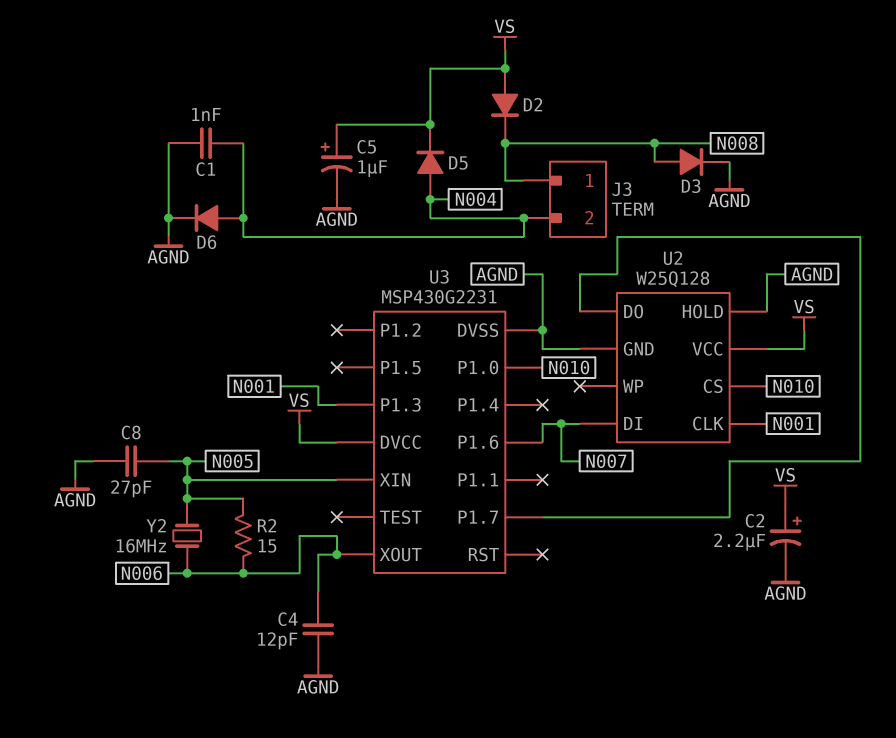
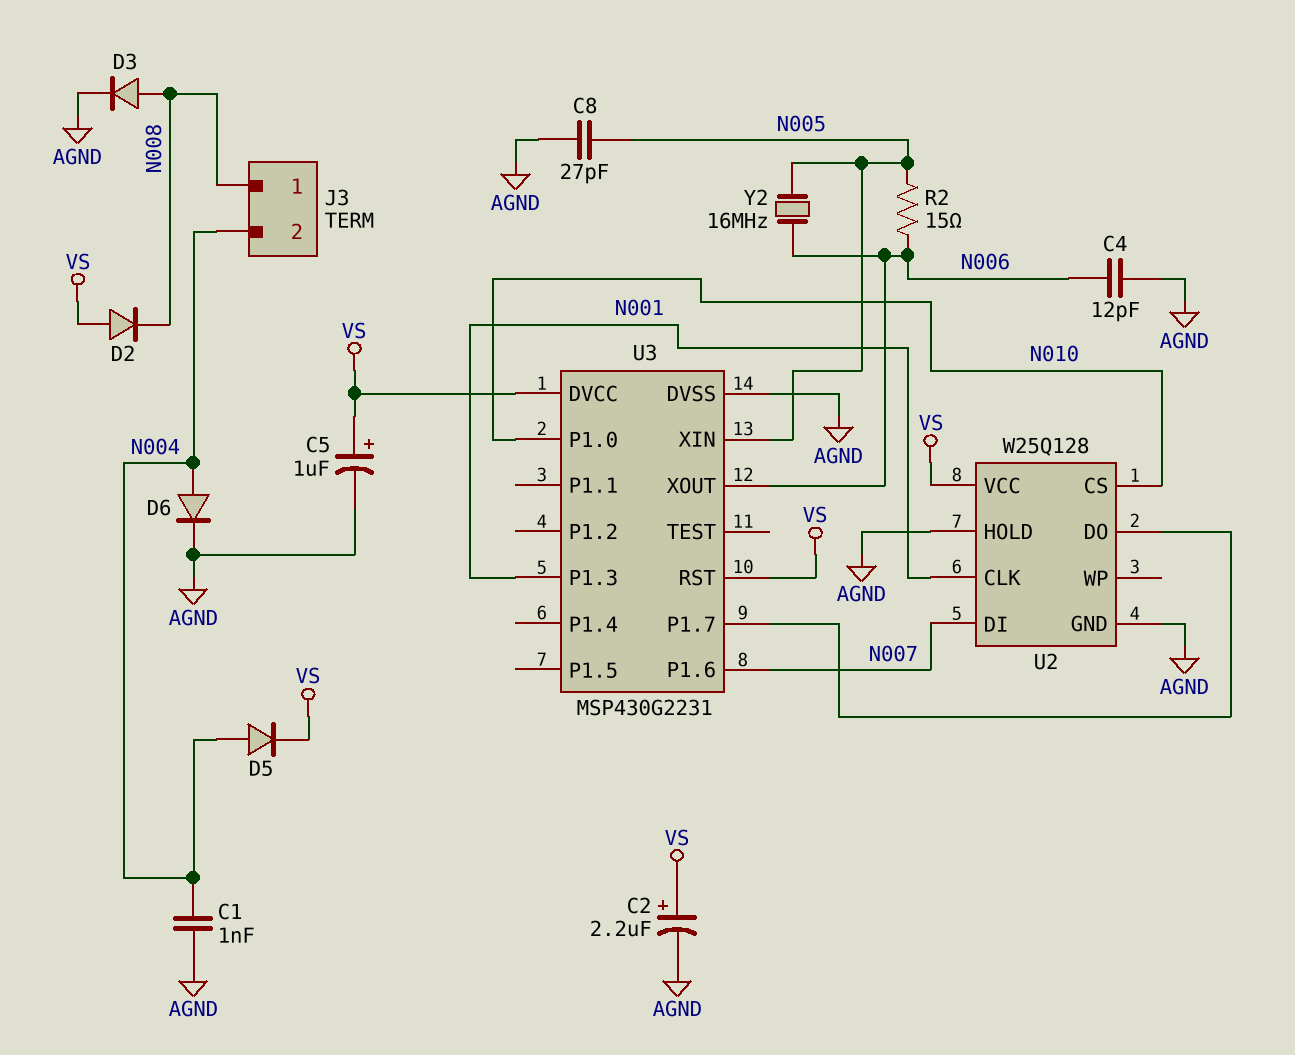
U3 pin RST: none -> VS

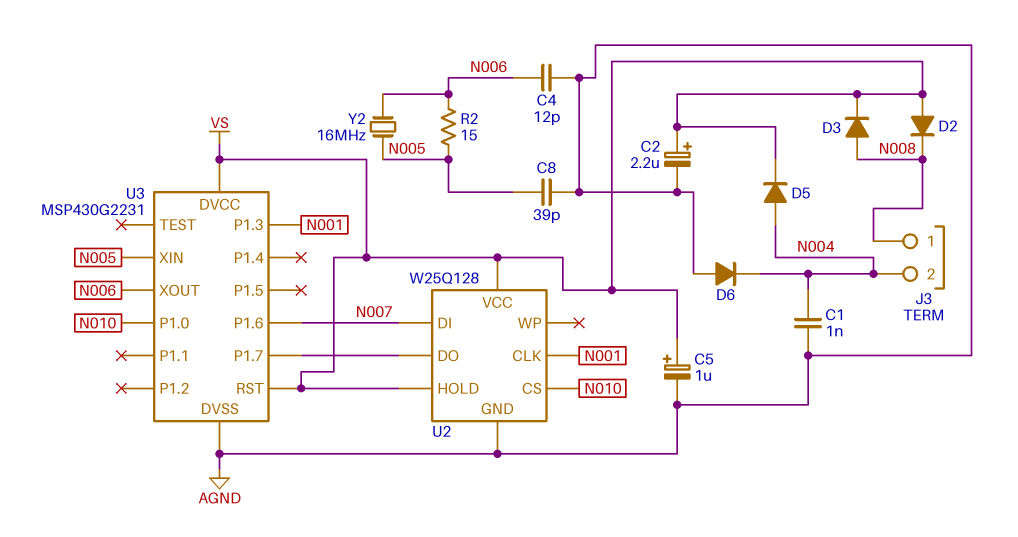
C8: 27pF (AGND, N005) -> 39pF (AGND, N005)
D3: diode (A N008, K AGND) -> diode (A N008, K VS)
D6: diode (A N004, K AGND) -> diode (A AGND, K N004)
U2 pin HOLD: AGND -> VS

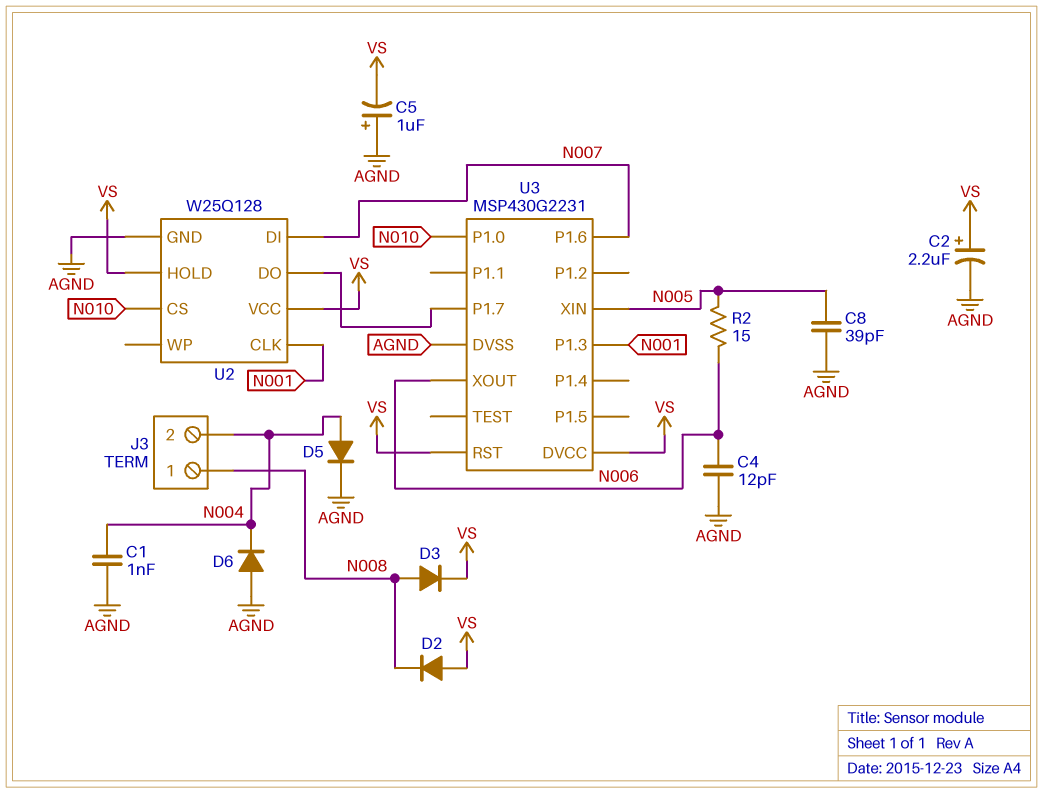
C5: 1uF (plus VS, minus AGND) -> 1uF (plus AGND, minus VS)
D5: diode (A N004, K VS) -> diode (A N004, K AGND)
Y2: 16MHz (N005, N006) -> none

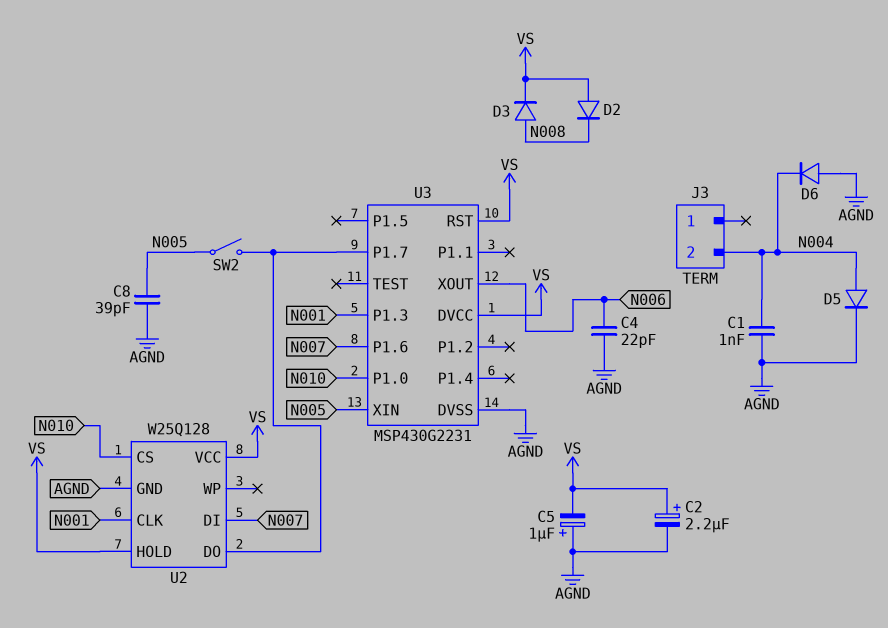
C4: 12pF (AGND, N006) -> 22pF (AGND, N006)
J3 pin 1: N008 -> none
R2: 15 (N005, N006) -> none
SW2: none -> switch (N005, U2/DO)

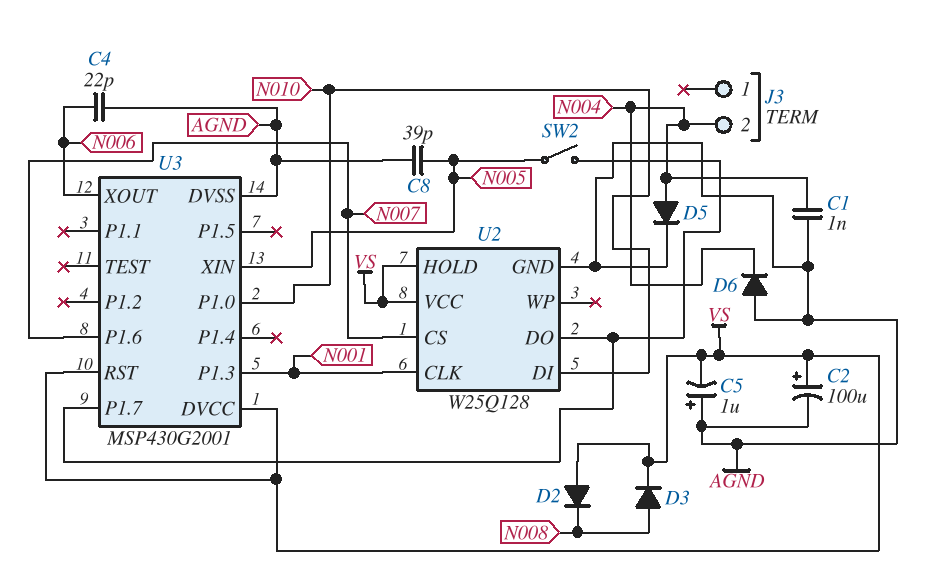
C2: 2.2uF (plus VS, minus AGND) -> 100uF (plus VS, minus AGND)
U2 pin CS: N010 -> N007
U2 pin DI: N007 -> N010
U3: MSP430G2231 -> MSP430G2001

